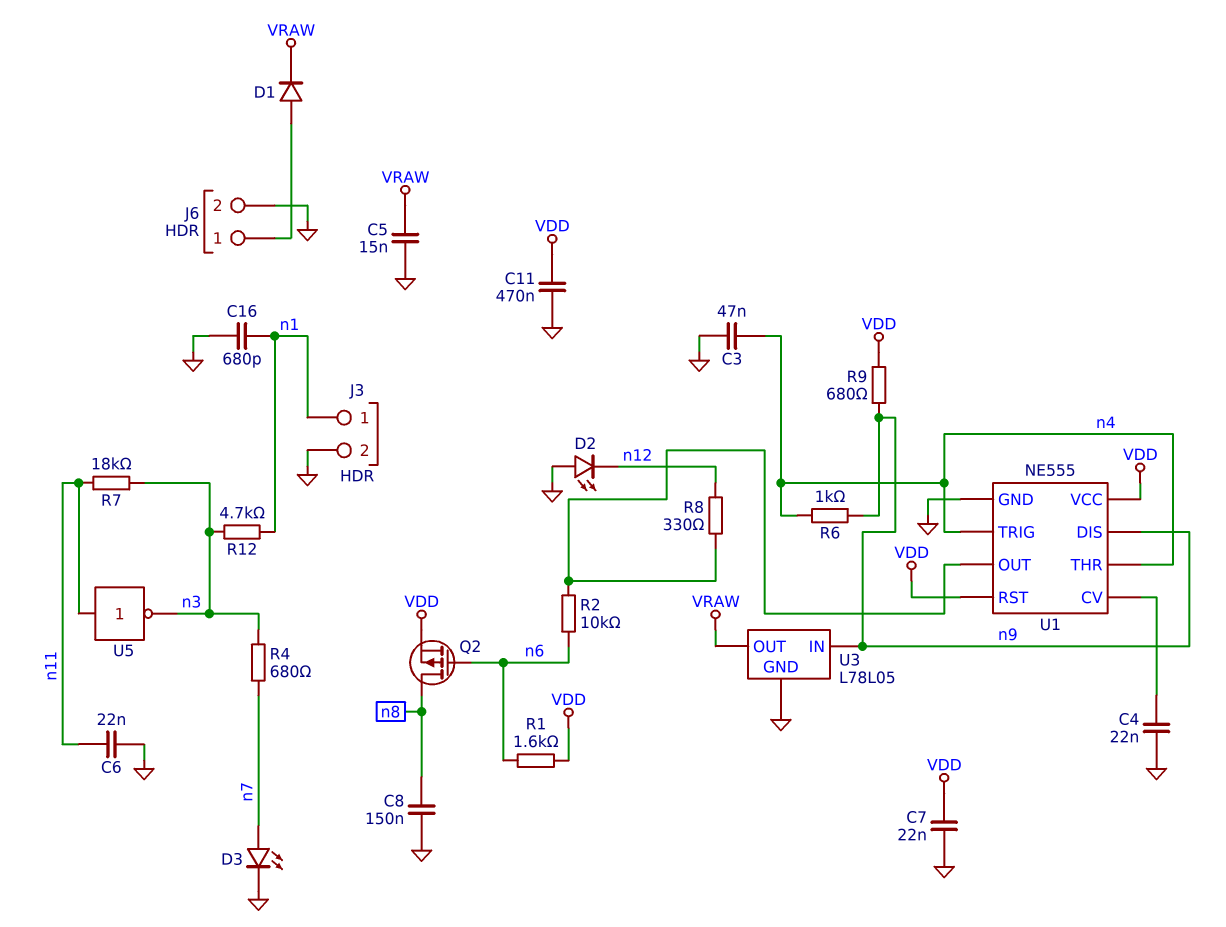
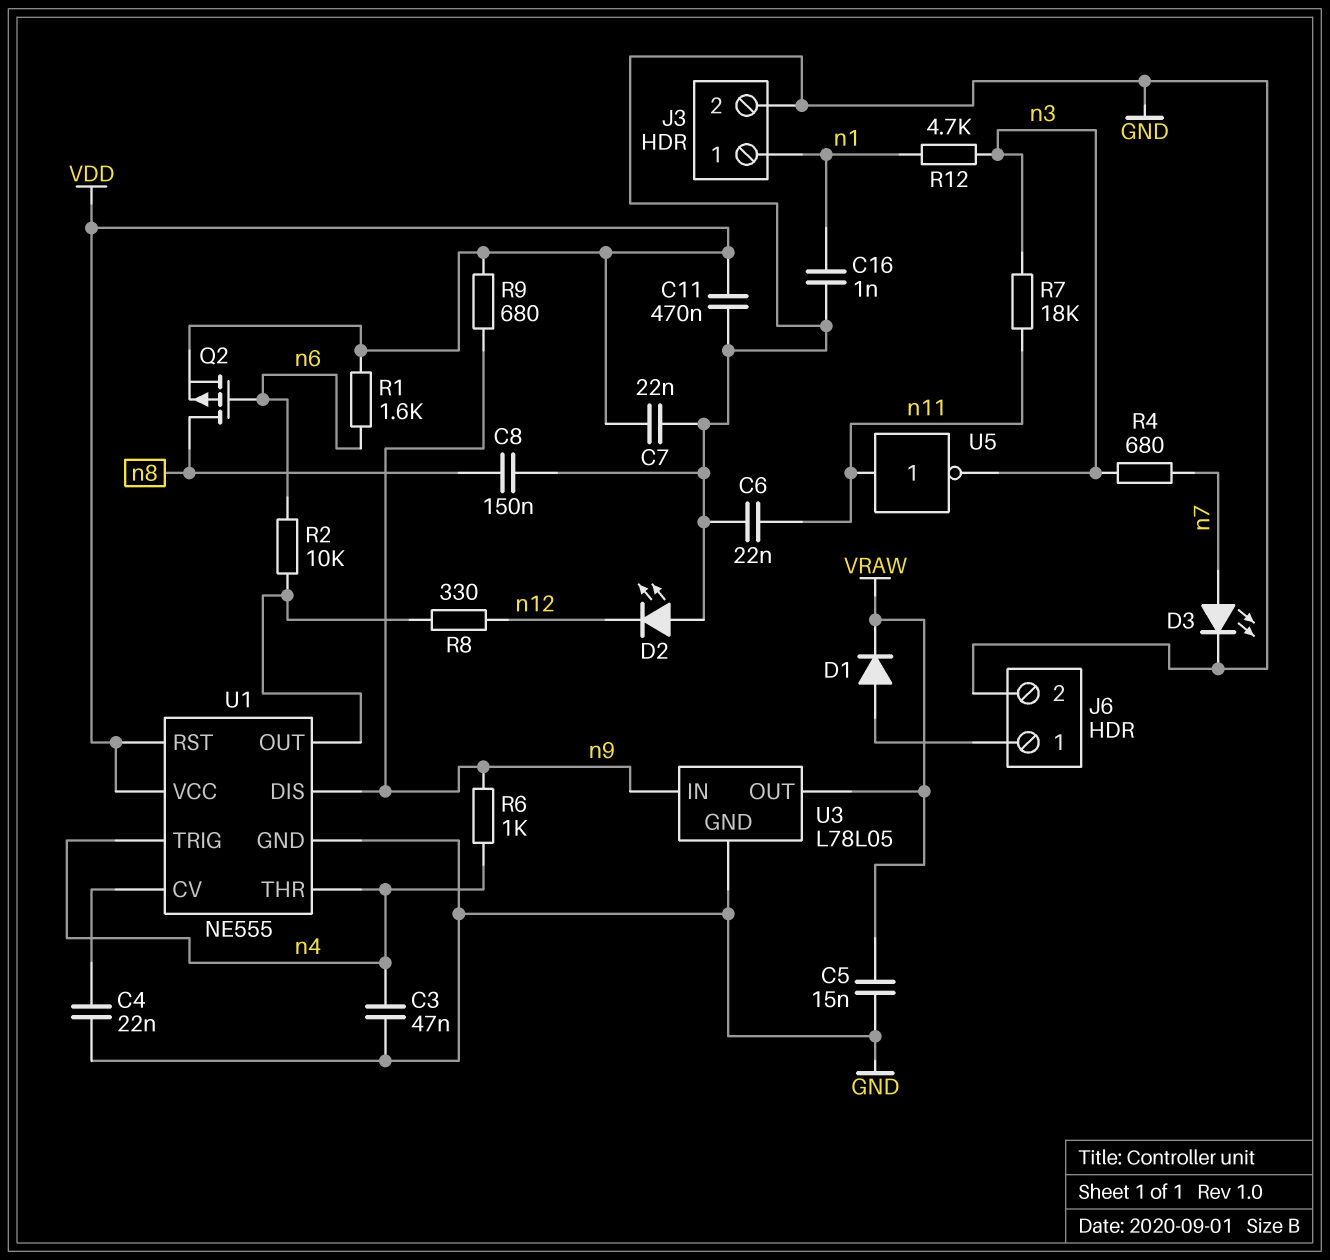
C16: 680pF (GND, n1) -> 1nF (GND, n1)

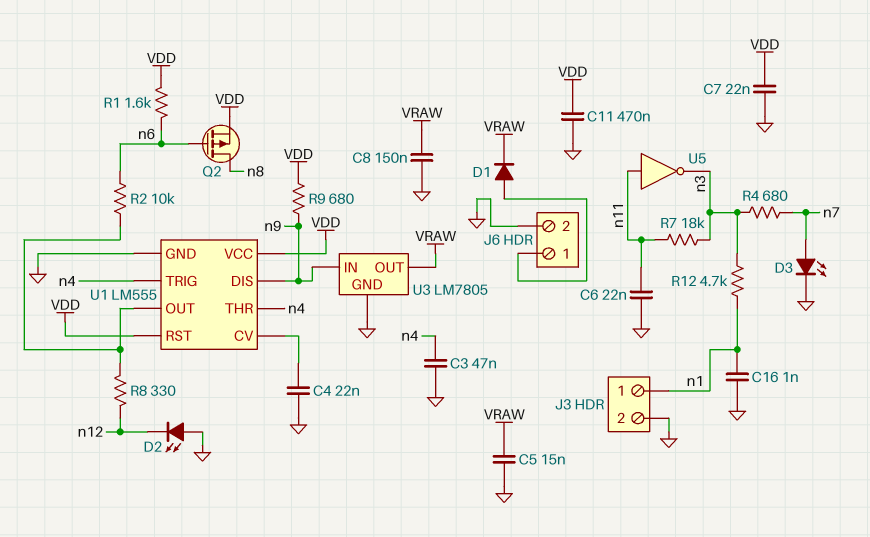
C8: 150nF (GND, n8) -> 150nF (GND, VRAW)
R6: 1k (n4, n9) -> none
U1: NE555 -> LM555
U3: L78L05 -> LM7805

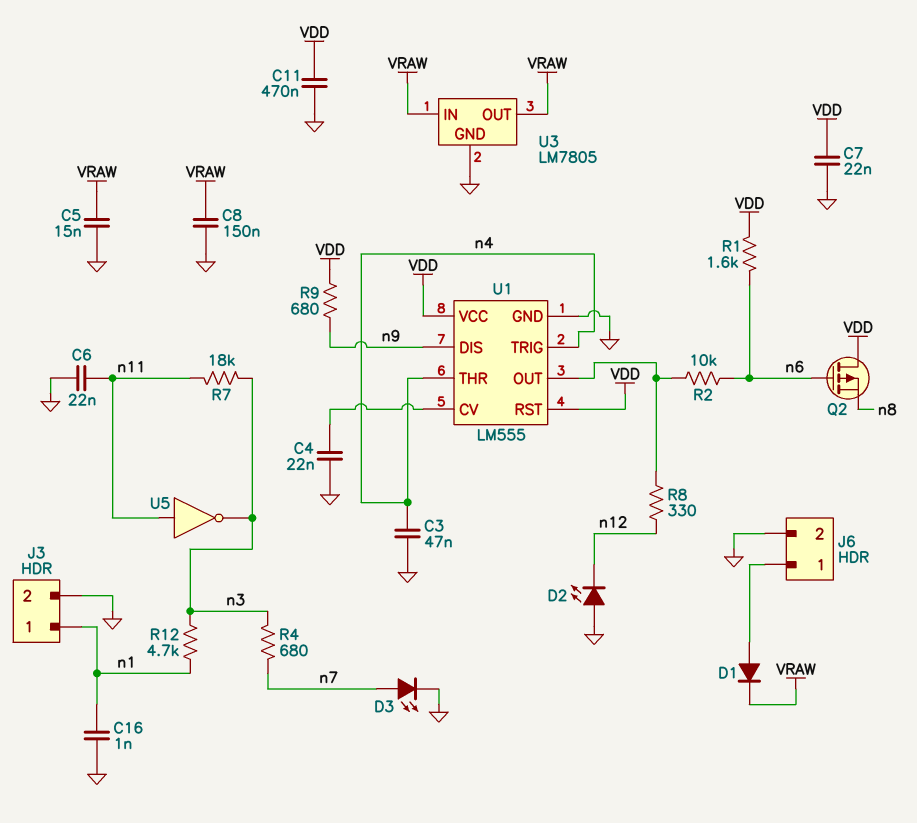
Q2: PMOS (G n6, D n8, S VDD) -> PMOS (G n6, D VDD, S n8)
U3 pin IN: n9 -> VRAW

